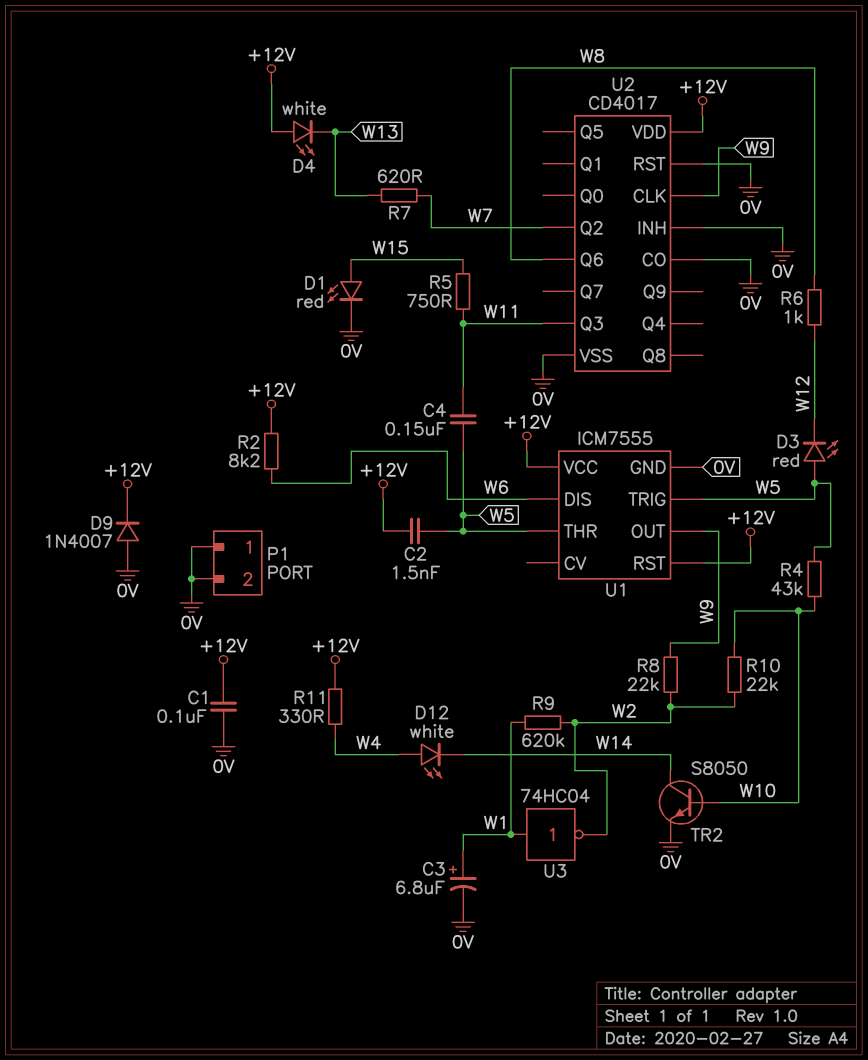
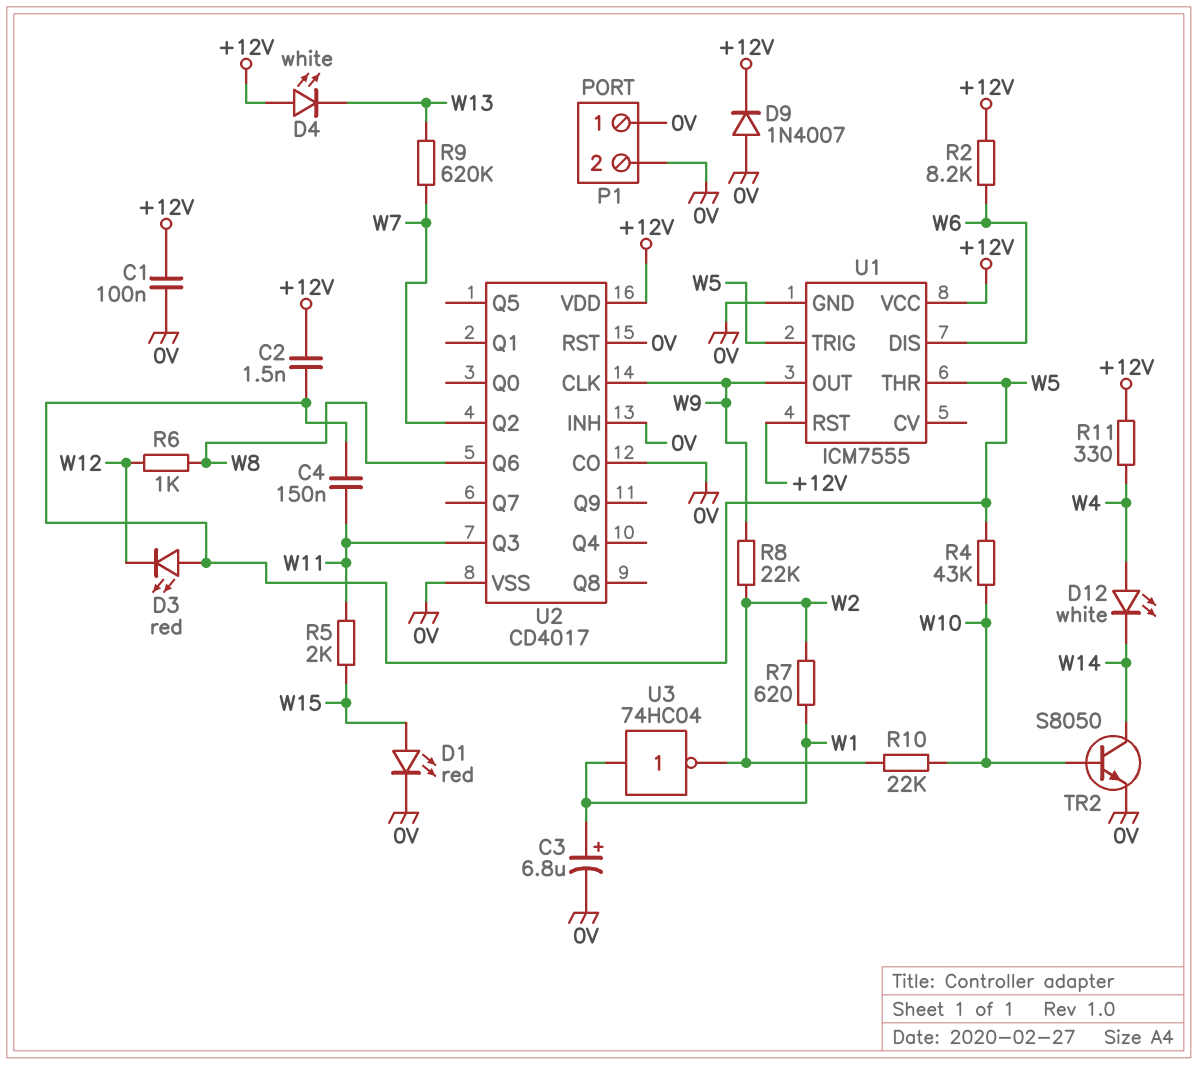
R5: 750 (W11, W15) -> 2k (W11, W15)
R7: 620 (W7, W13) -> 620 (W1, W2)
R9: 620k (W1, W2) -> 620k (W7, W13)

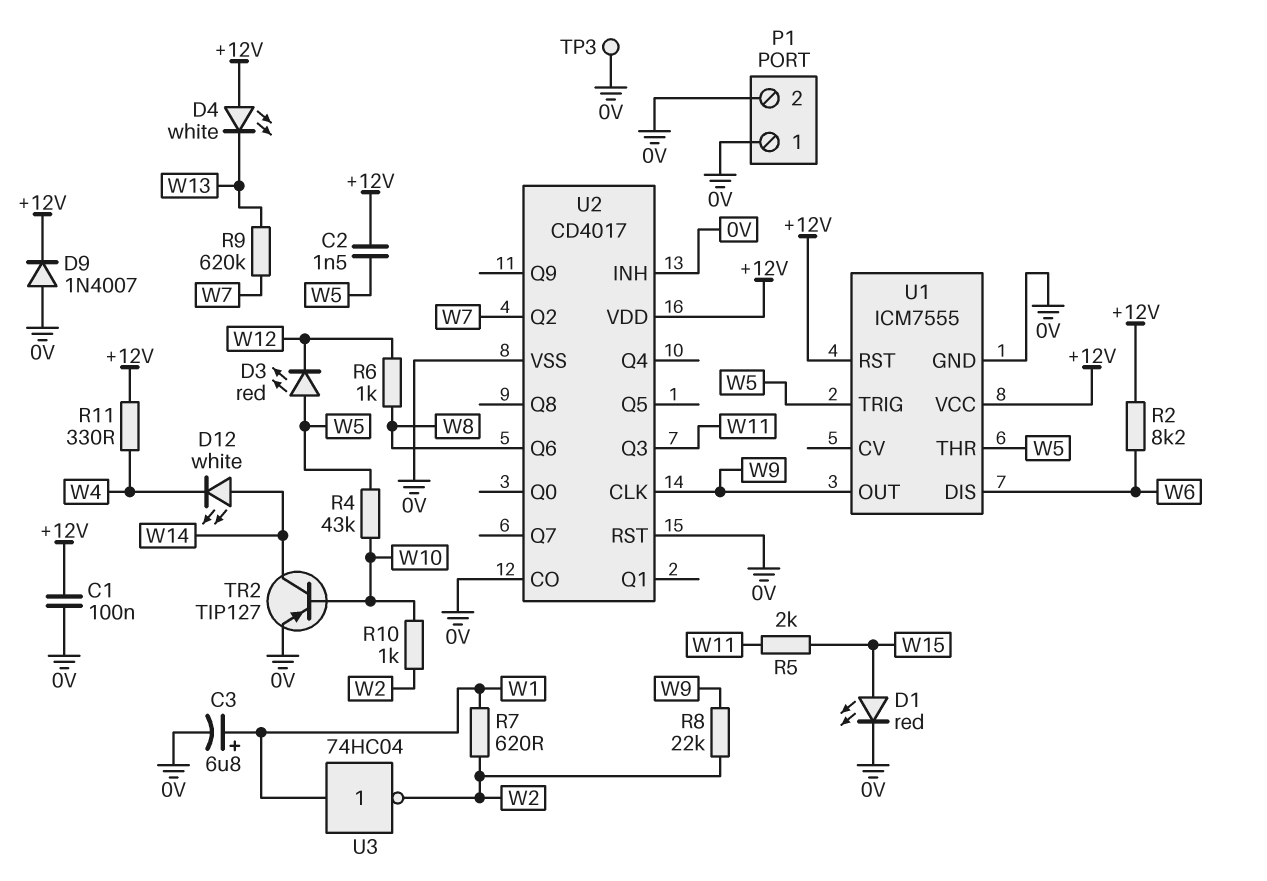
C4: 150nF (W5, W11) -> none
D12: LED white (A W4, K W14) -> LED white (A W14, K W4)
R10: 22k (W2, W10) -> 1k (W2, W10)
TP3: none -> test point (0V)
TR2: NPN S8050 (B W10, C W14, E 0V) -> PNP TIP127 (B W10, C W14, E 0V)

